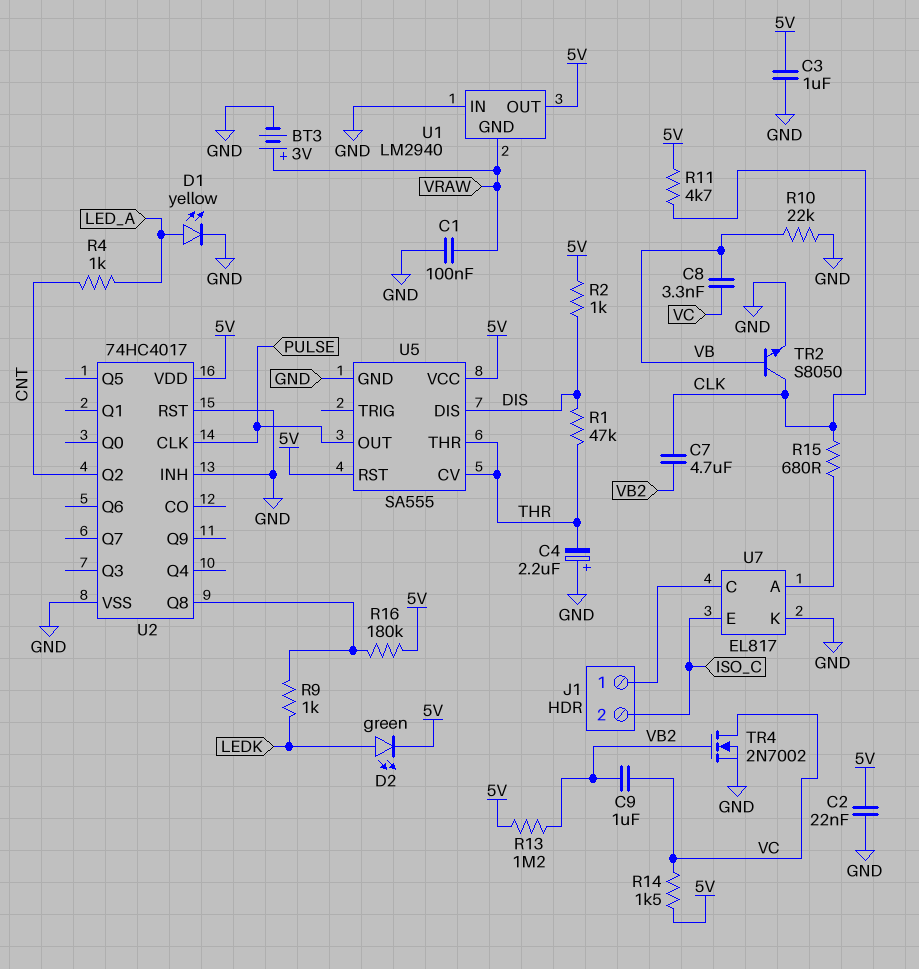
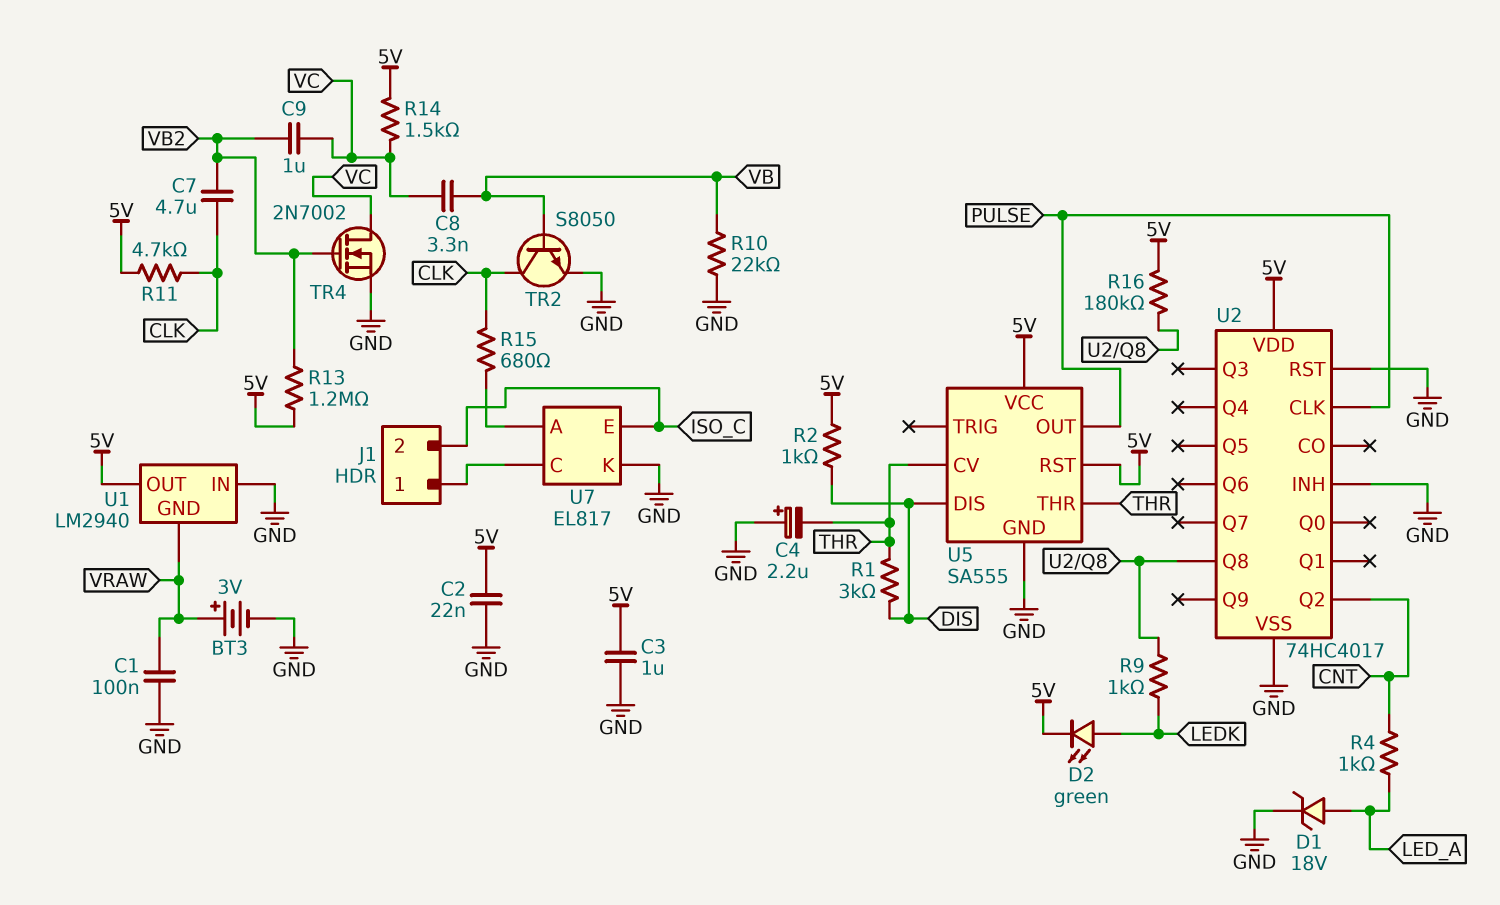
D1: LED yellow (A LED_A, K GND) -> zener 18V (A LED_A, K GND)
R1: 47k (DIS, THR) -> 3k (DIS, THR)

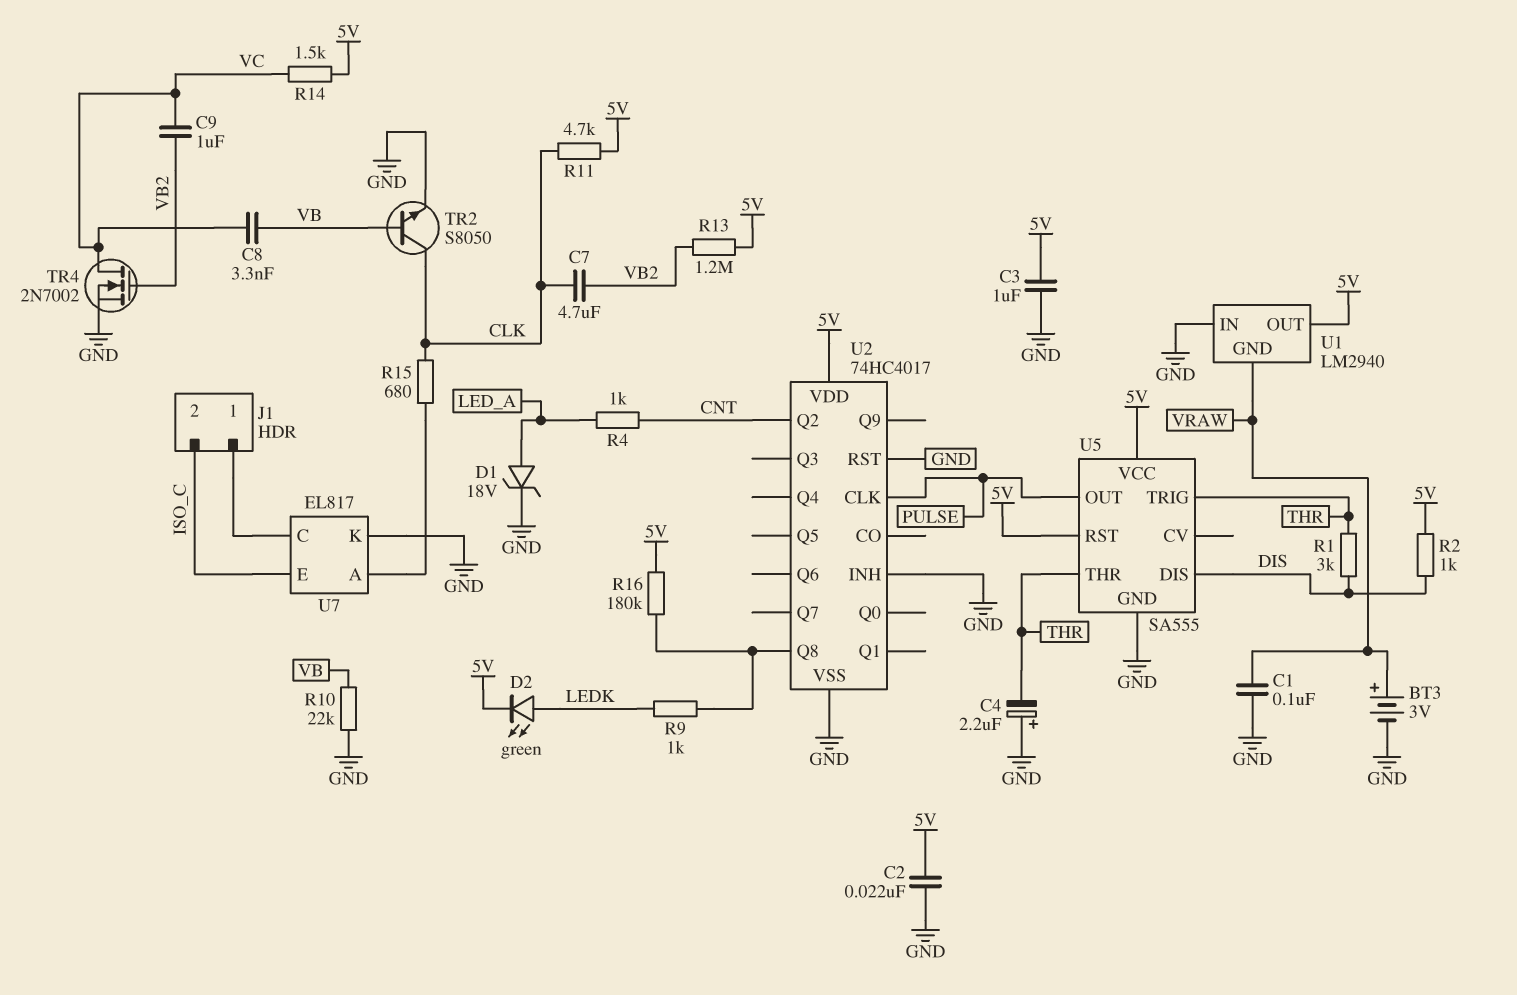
U5 pin CV: THR -> none
U5 pin TRIG: none -> THR

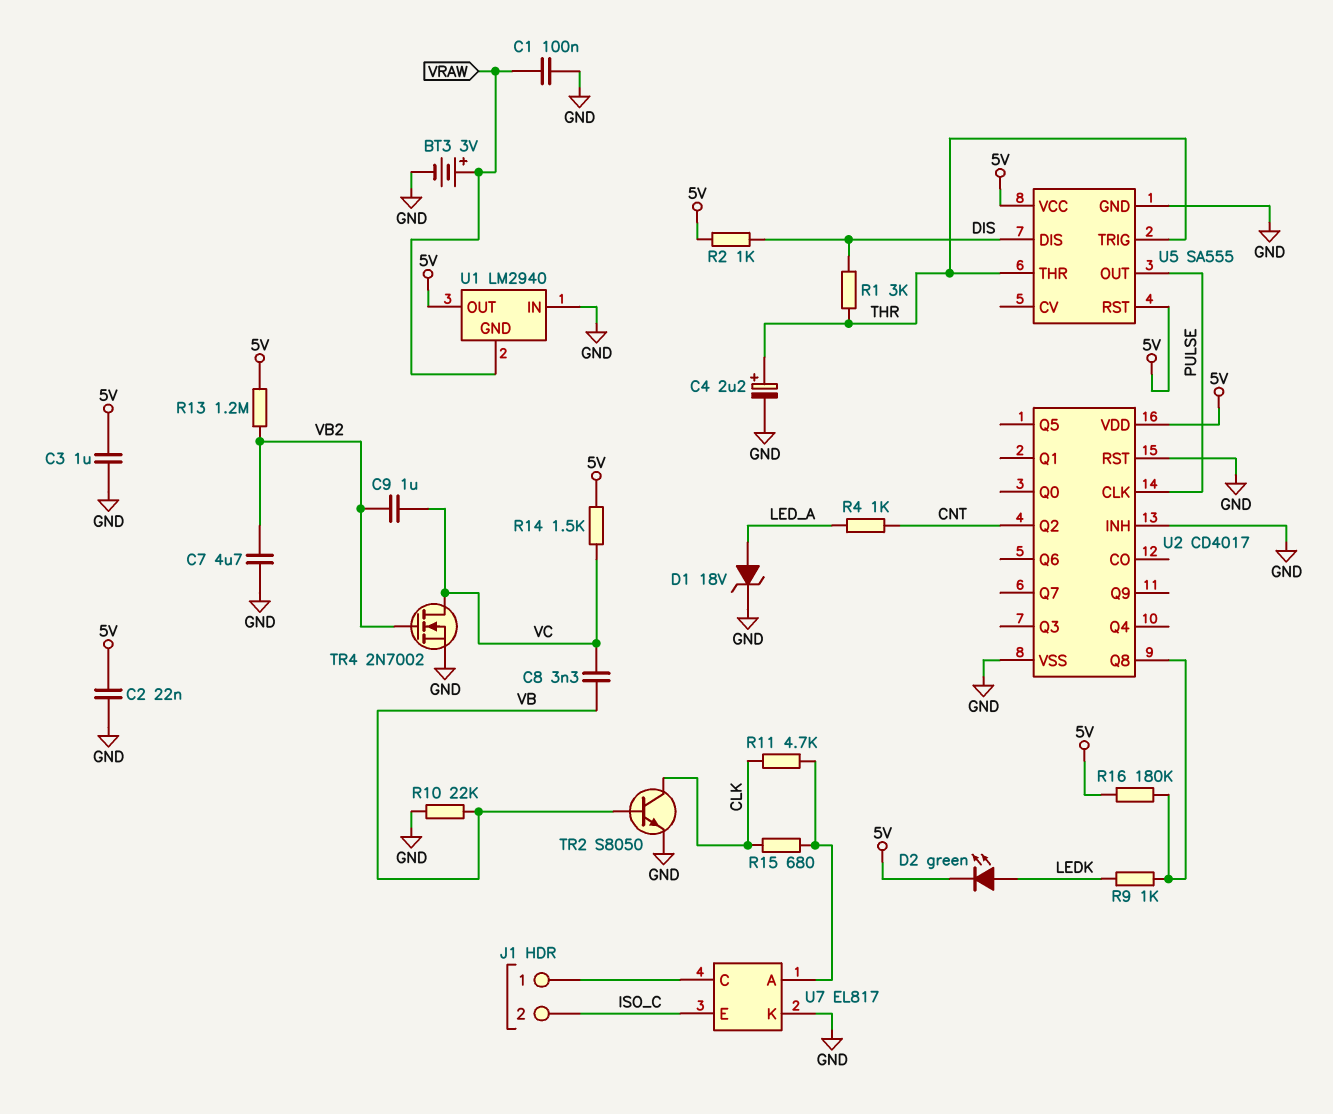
C4: 2.2uF (plus GND, minus THR) -> 2.2uF (plus THR, minus GND)
C7: 4.7uF (CLK, VB2) -> 4.7uF (GND, VB2)
R11: 4.7k (5V, CLK) -> 4.7k (CLK, U7/A)
U2: 74HC4017 -> CD4017

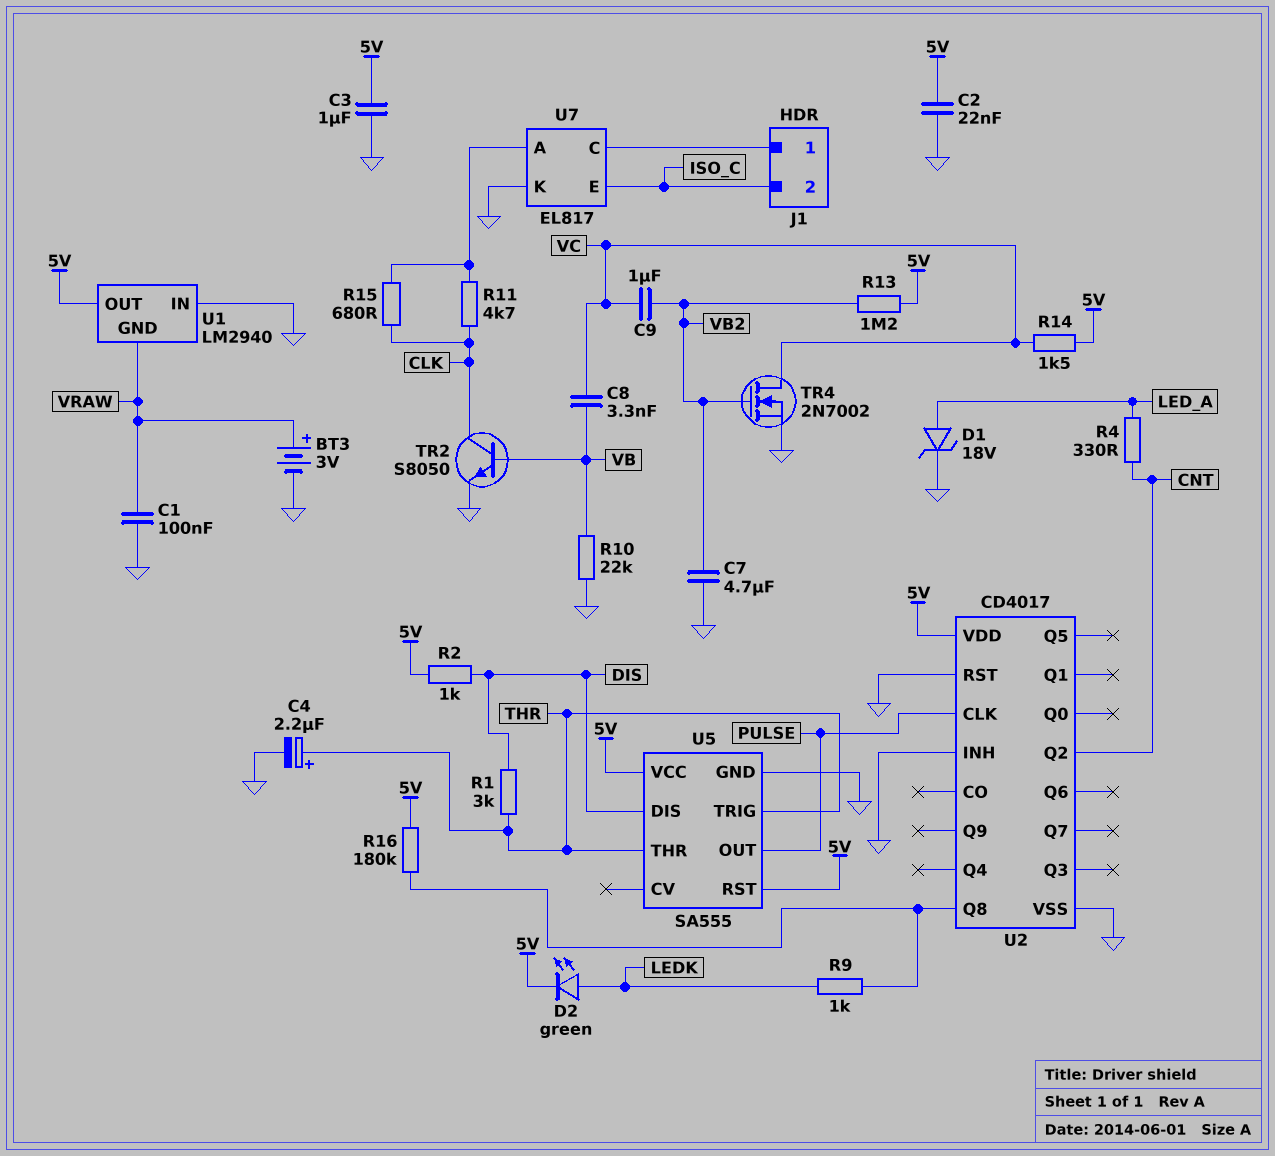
R4: 1k (CNT, LED_A) -> 330 (CNT, LED_A)

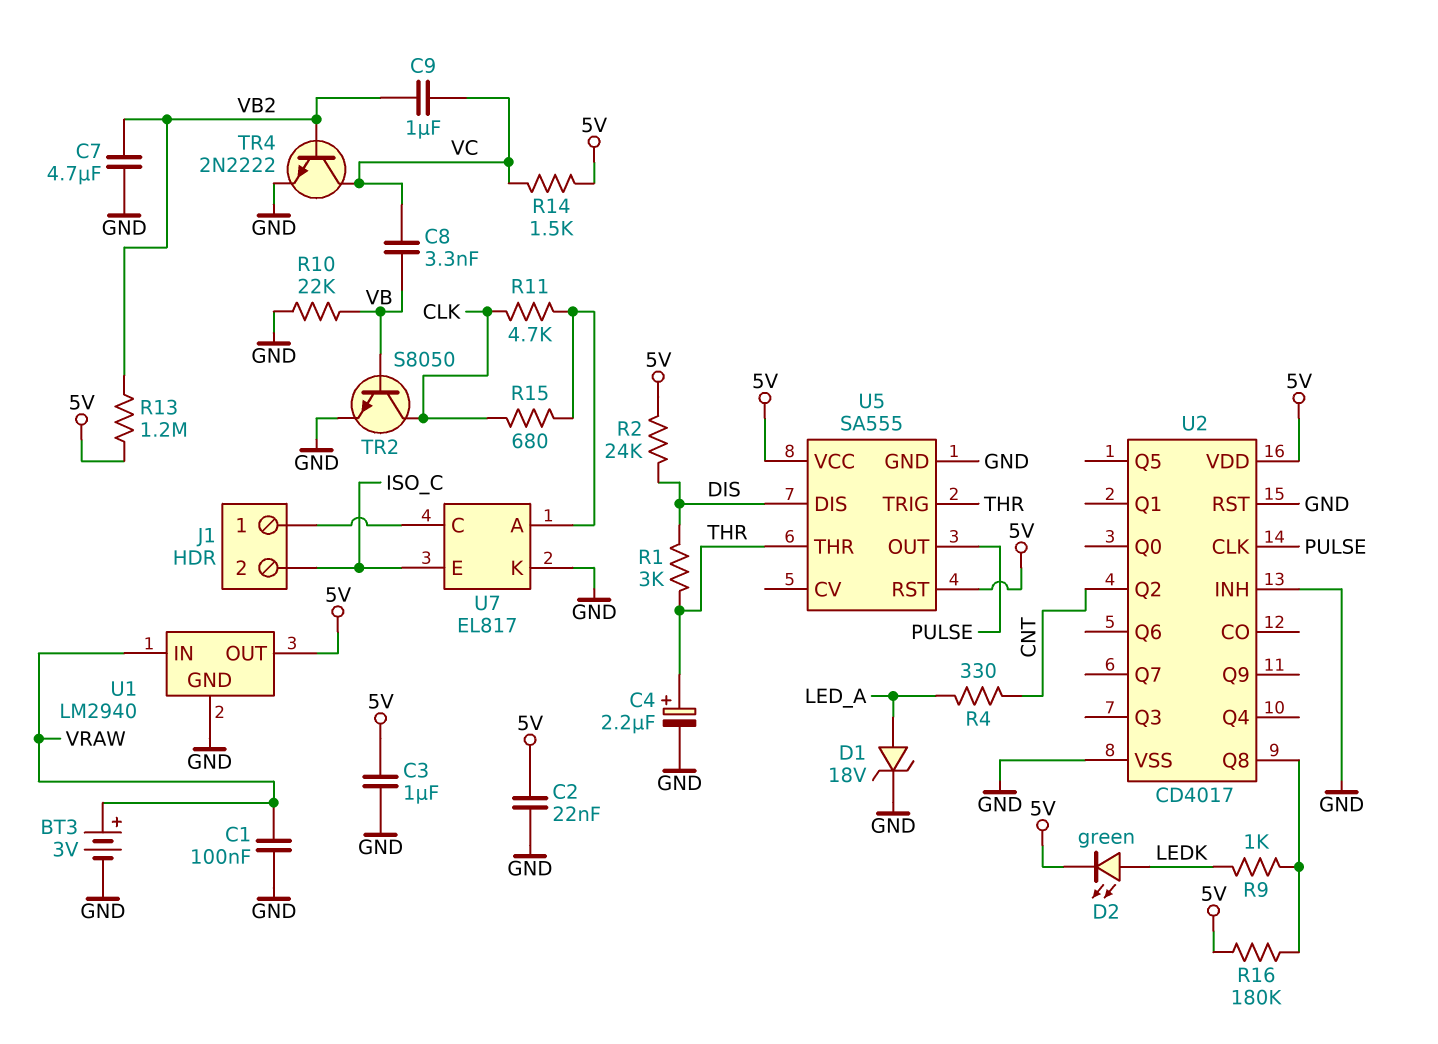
R2: 1k (5V, DIS) -> 24k (5V, DIS)
TR4: NMOS 2N7002 (G VB2, D VC, S GND) -> NPN 2N2222 (B VB2, C VC, E GND)
U1 pin GND: VRAW -> GND
U1 pin IN: GND -> VRAW

